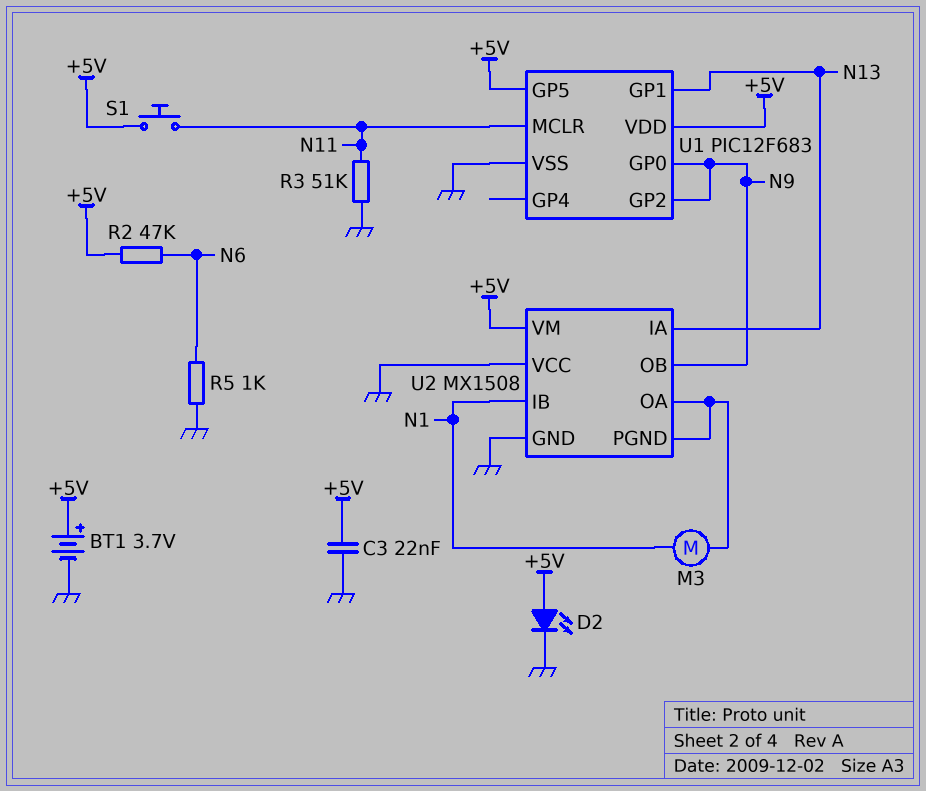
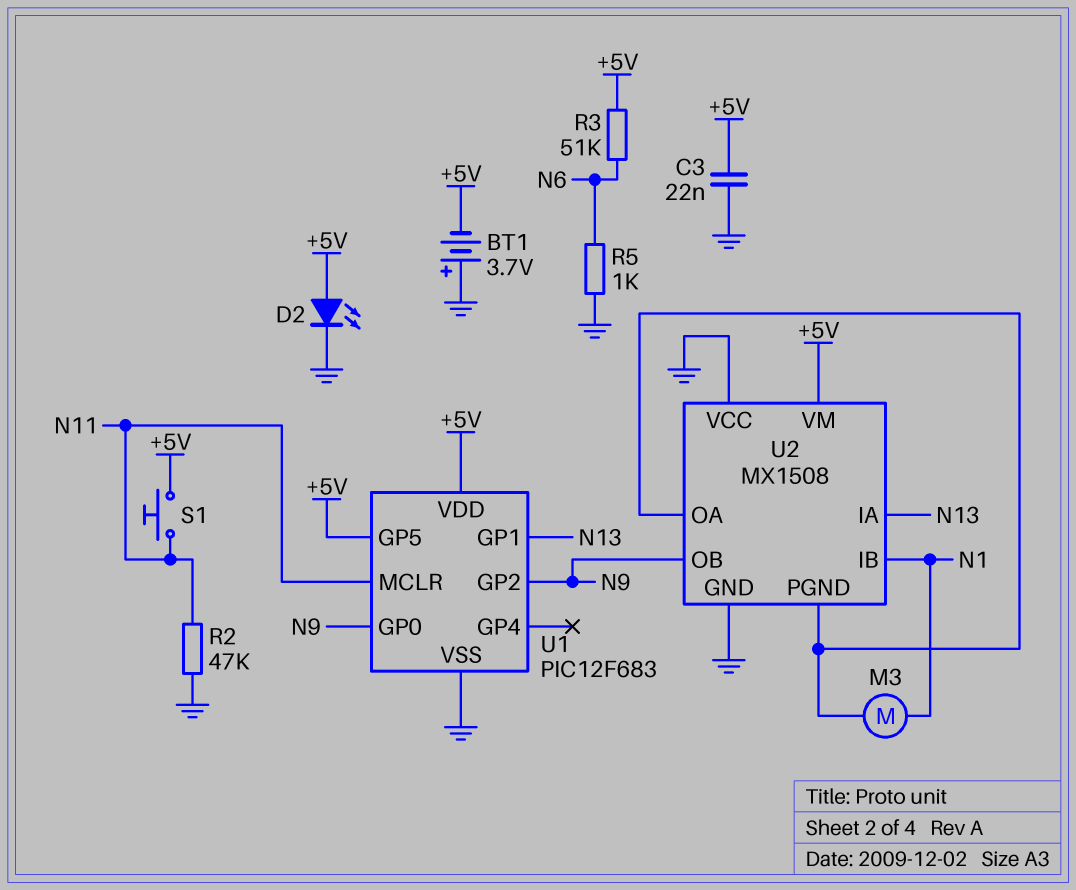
BT1: 3.7V (plus +5V, minus GND) -> 3.7V (plus GND, minus +5V)
R2: 47k (+5V, N6) -> 47k (GND, N11)
R3: 51k (GND, N11) -> 51k (+5V, N6)

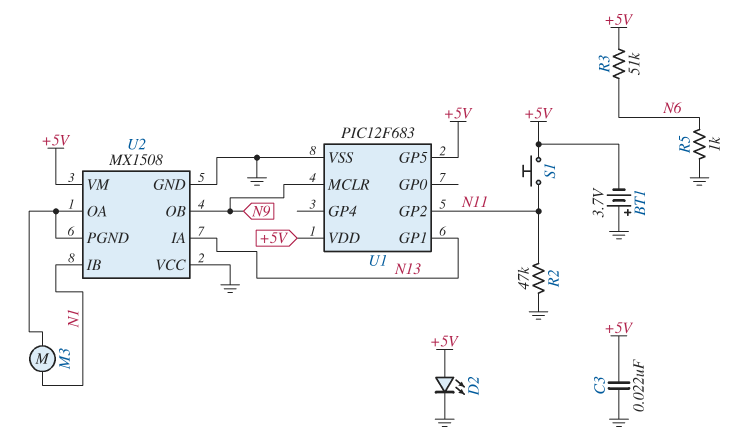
U1 pin GP0: N9 -> none
U1 pin GP2: N9 -> N11
U1 pin MCLR: N11 -> N9

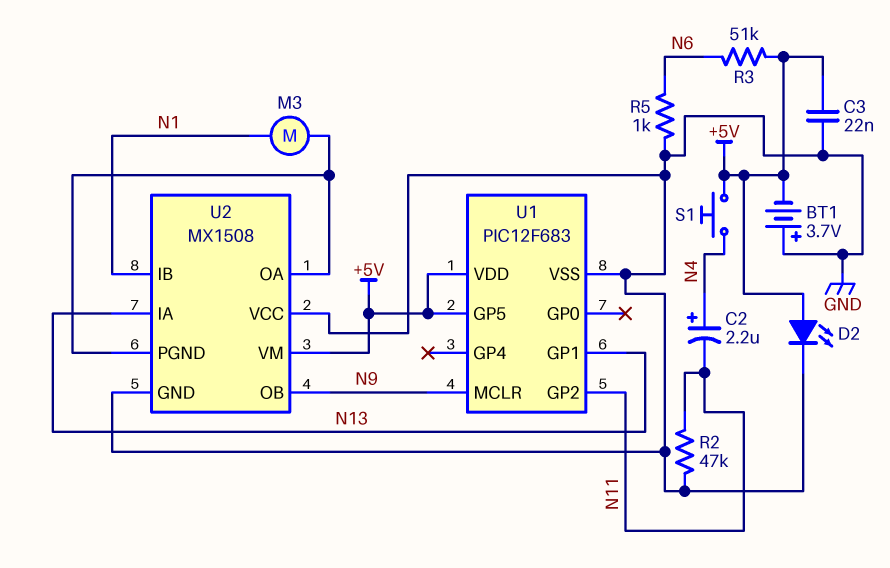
C2: none -> 2.2uF (plus N4, minus N11)
S1: button (+5V, N11) -> button (+5V, N4)

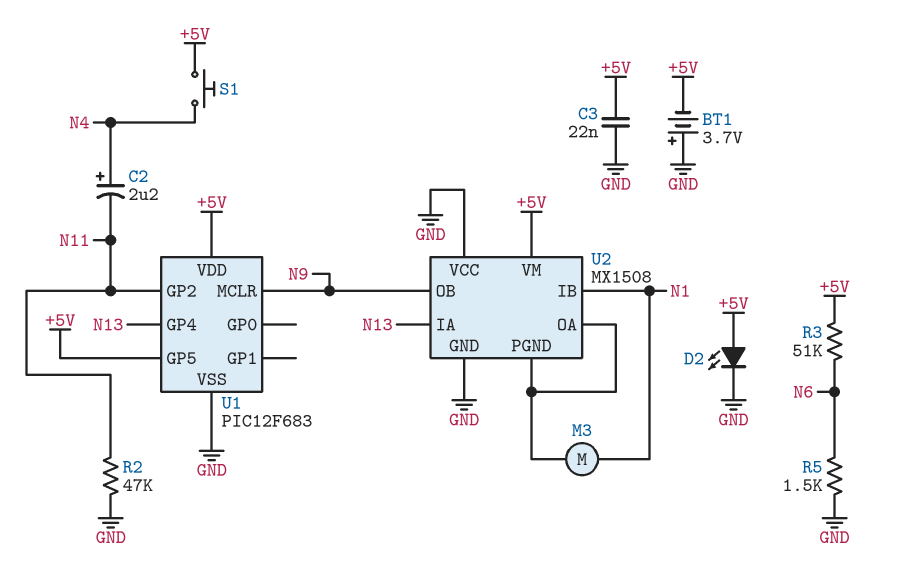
R5: 1k (GND, N6) -> 1.5k (GND, N6)
U1 pin GP1: N13 -> none
U1 pin GP4: none -> N13

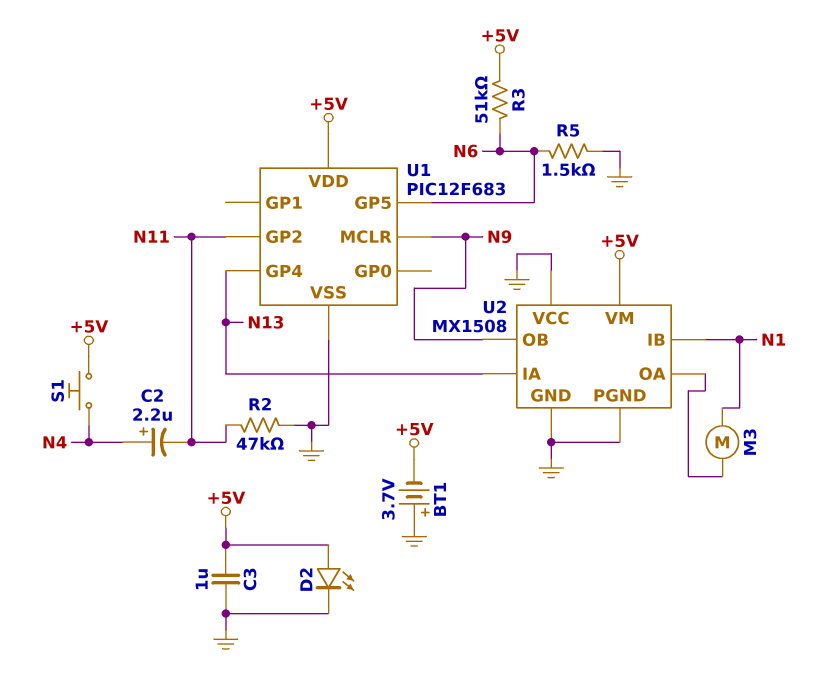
C3: 22nF (+5V, GND) -> 1uF (+5V, GND)
U1 pin GP5: +5V -> N6
U2 pin PGND: U2/OA -> GND

